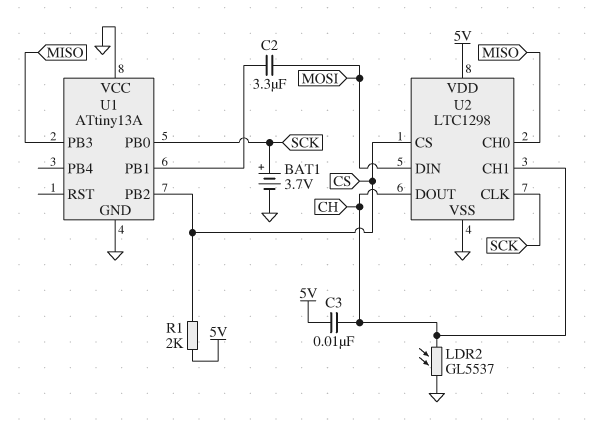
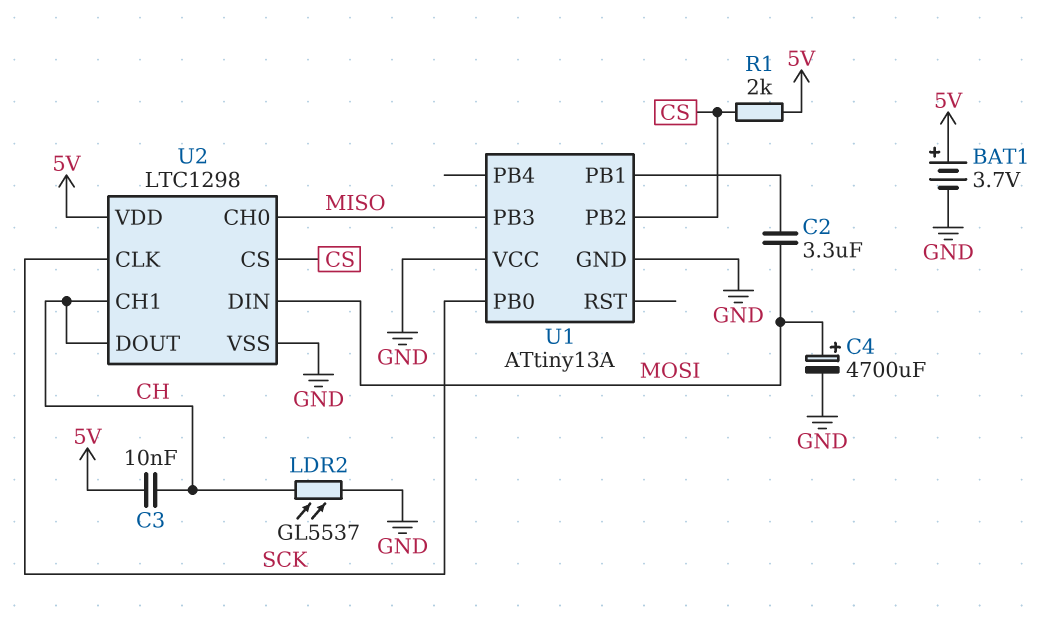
BAT1: 3.7V (plus SCK, minus GND) -> 3.7V (plus 5V, minus GND)
C4: none -> 4700uF (plus MOSI, minus GND)

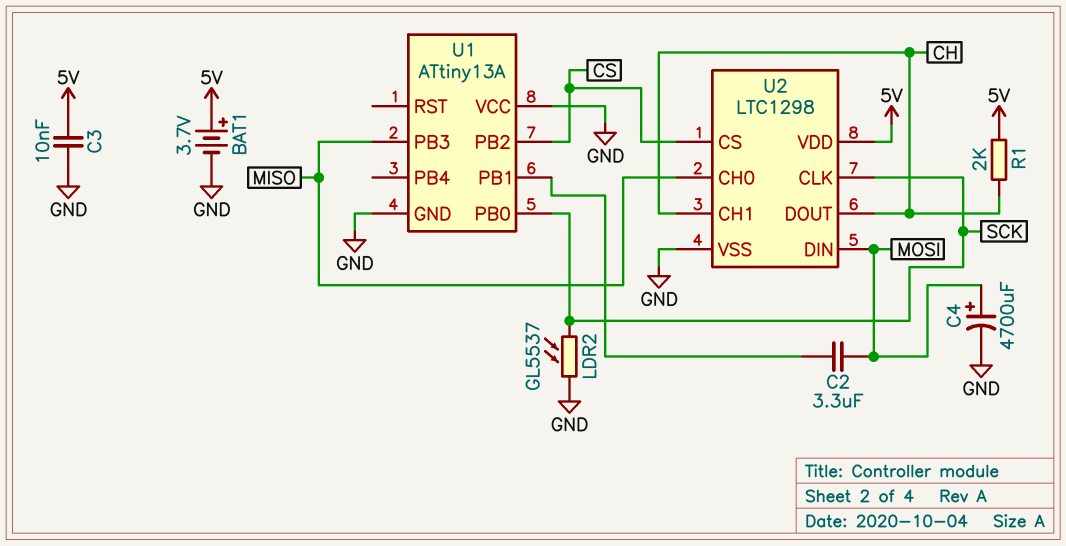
C3: 10nF (5V, CH) -> 10nF (5V, GND)
LDR2: GL5537 (CH, GND) -> GL5537 (GND, SCK)
R1: 2k (5V, CS) -> 2k (5V, CH)

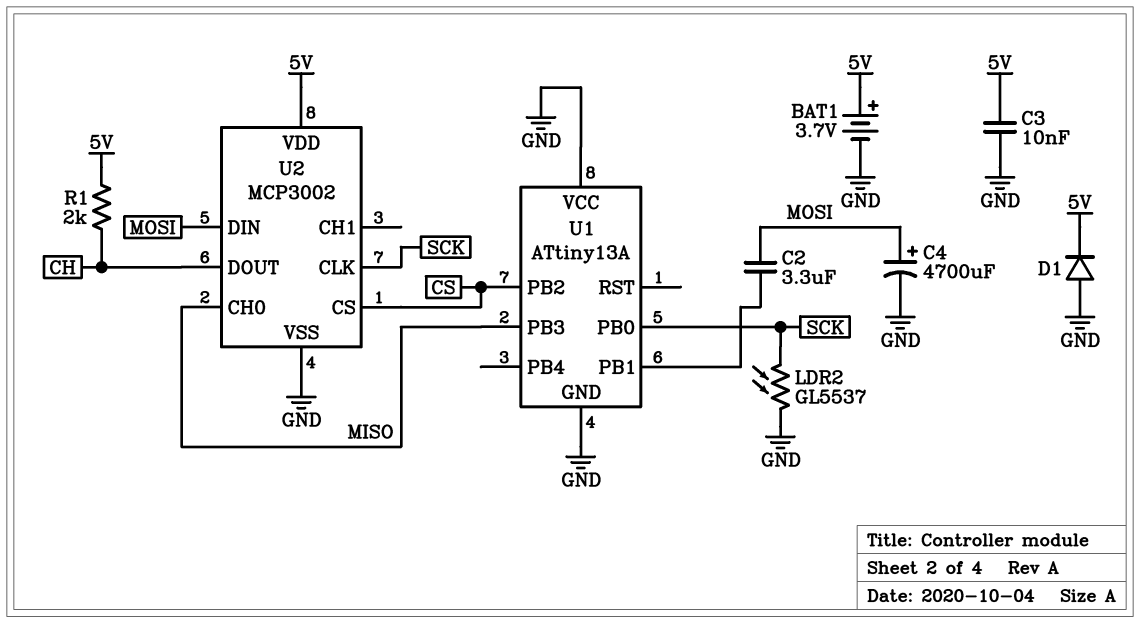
D1: none -> diode (A GND, K 5V)
U2: LTC1298 -> MCP3002
U2 pin CH1: CH -> none

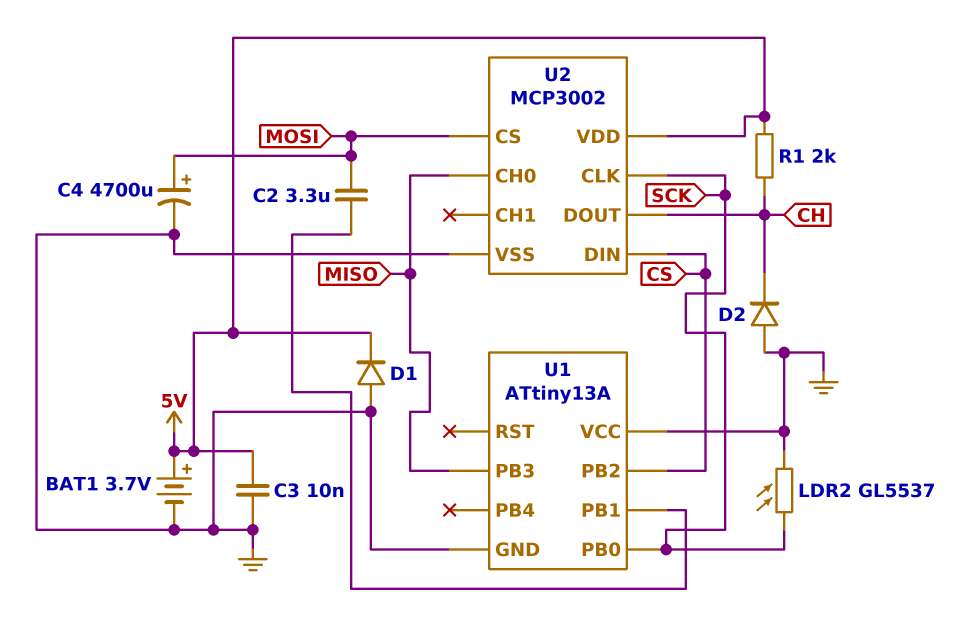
D2: none -> diode (A GND, K CH)
U2 pin CS: CS -> MOSI
U2 pin DIN: MOSI -> CS

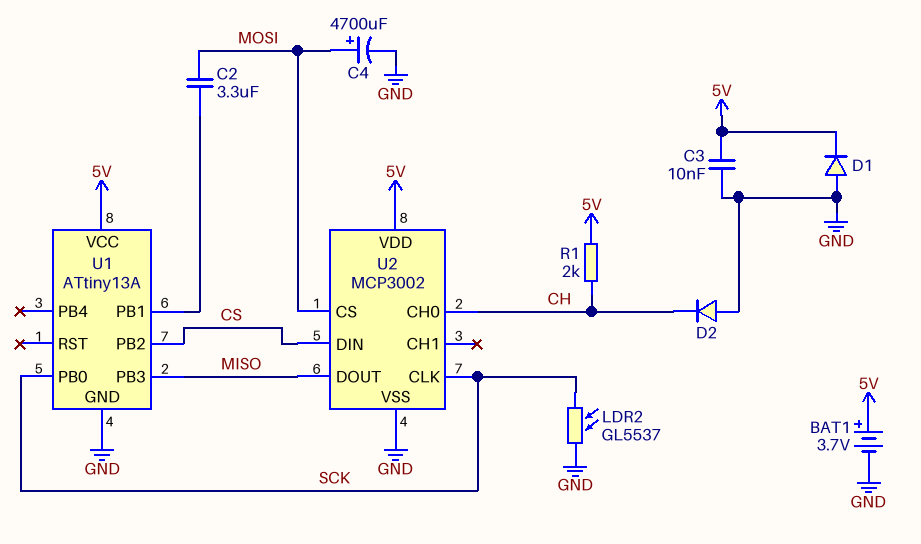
U1 pin VCC: GND -> 5V
U2 pin CH0: MISO -> CH
U2 pin DOUT: CH -> MISO

